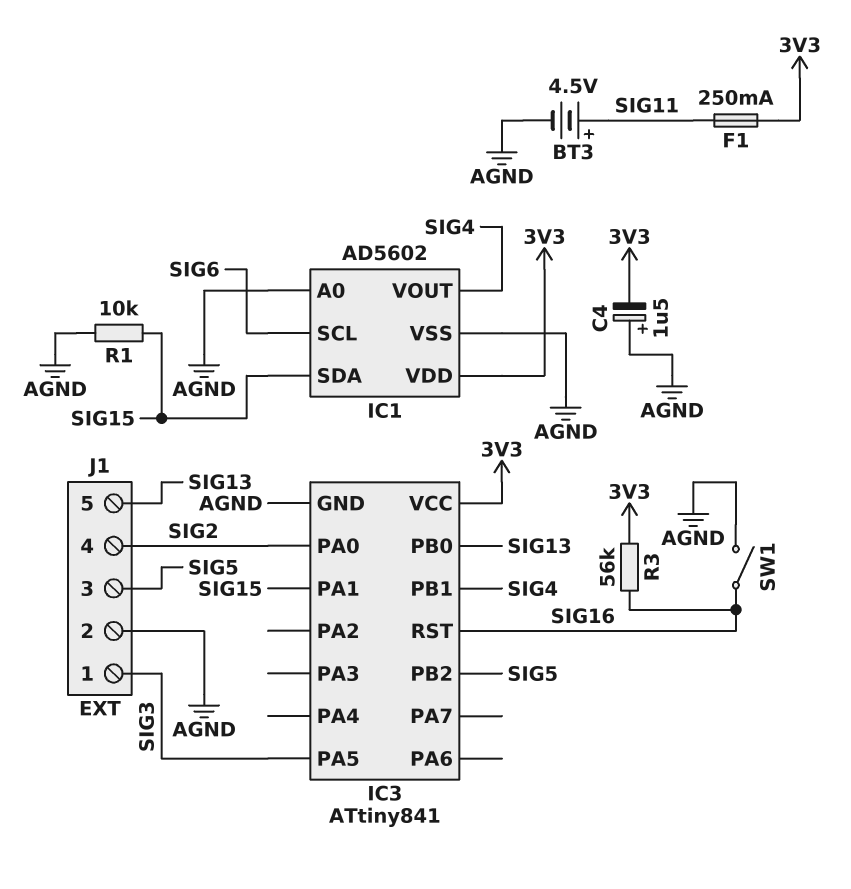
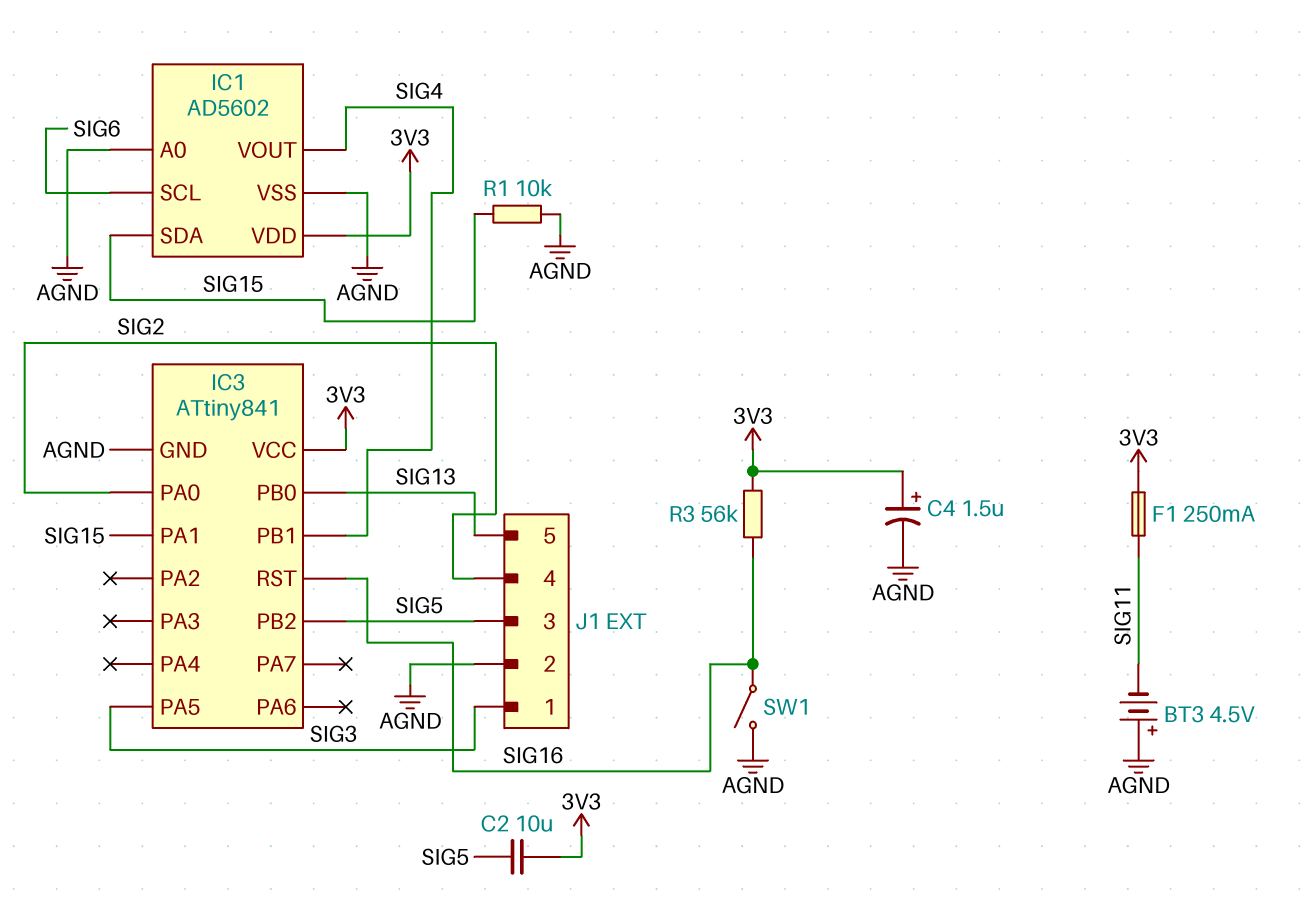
BT3: 4.5V (plus SIG11, minus AGND) -> 4.5V (plus AGND, minus SIG11)
C2: none -> 10uF (3V3, SIG5)
C4: 1.5uF (plus AGND, minus 3V3) -> 1.5uF (plus 3V3, minus AGND)

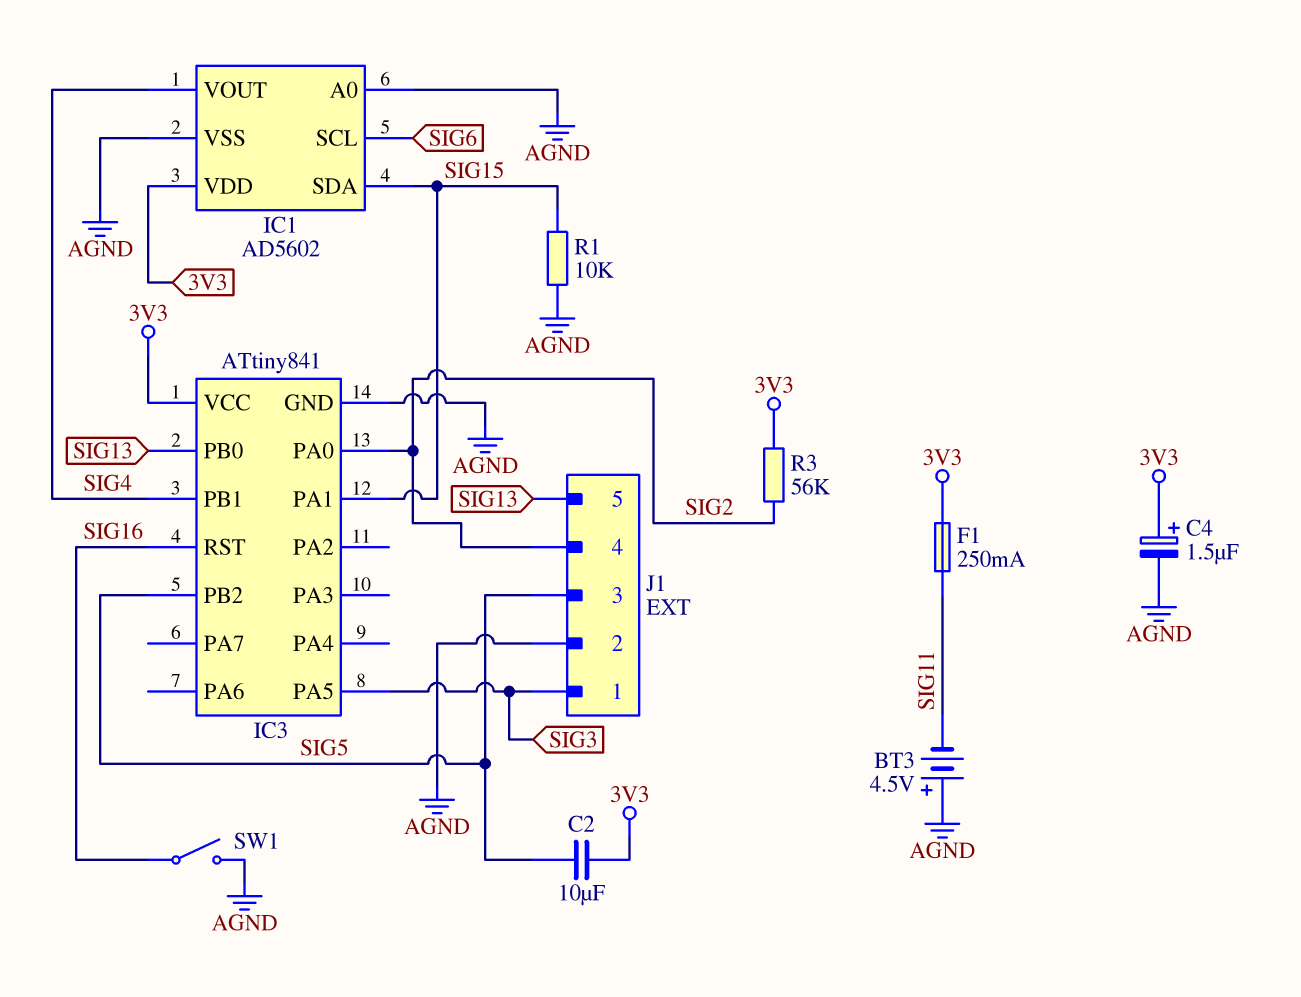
R3: 56k (3V3, SIG16) -> 56k (3V3, SIG2)

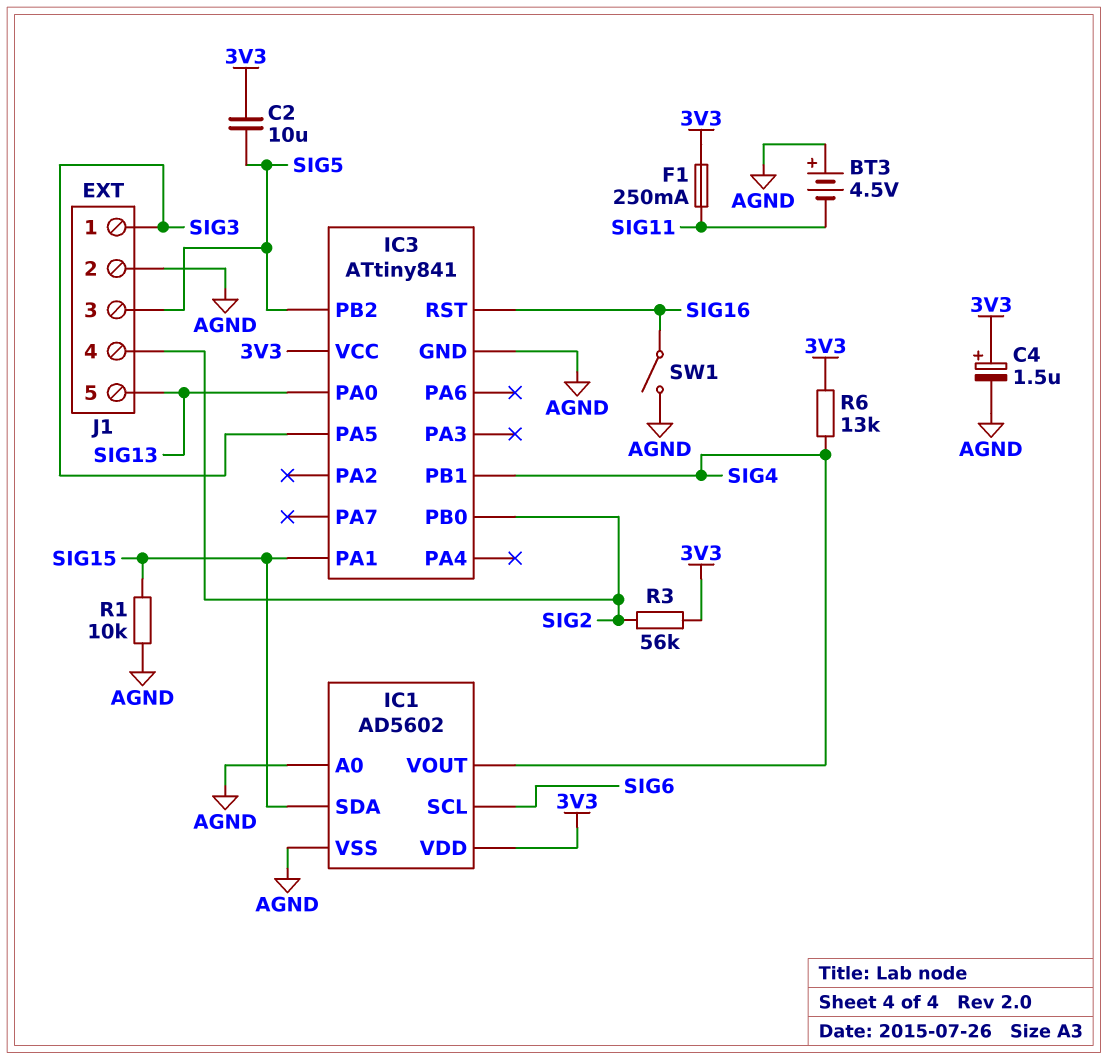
IC3 pin PA0: SIG2 -> SIG13
IC3 pin PB0: SIG13 -> SIG2
R6: none -> 13k (3V3, SIG4)

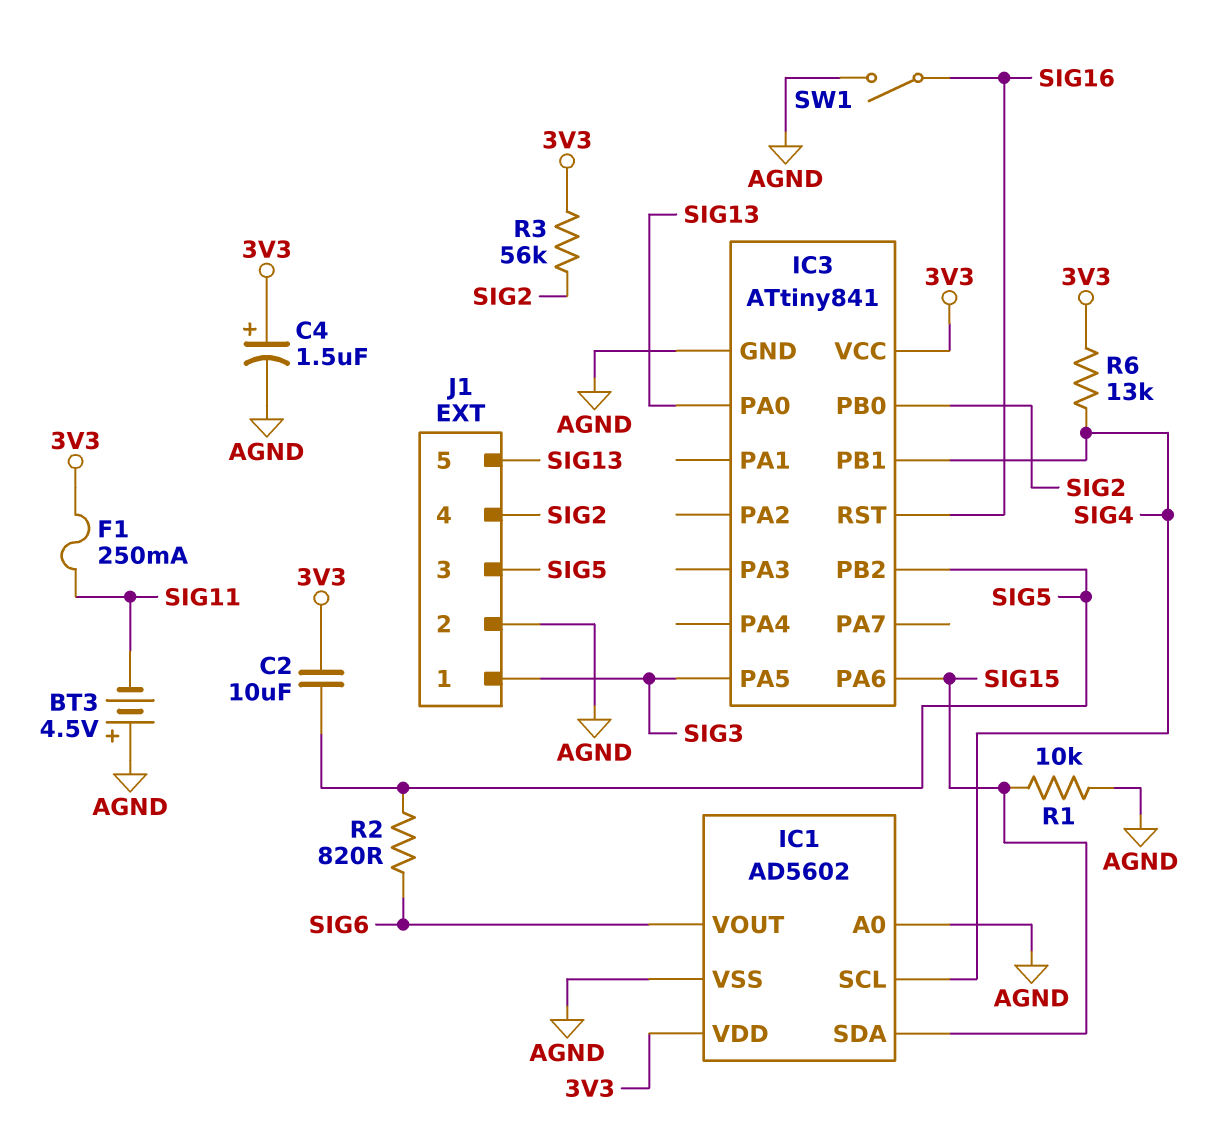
IC1 pin SCL: SIG6 -> SIG4
IC1 pin VOUT: SIG4 -> SIG6
IC3 pin PA1: SIG15 -> none
IC3 pin PA6: none -> SIG15
R2: none -> 820 (SIG5, SIG6)

